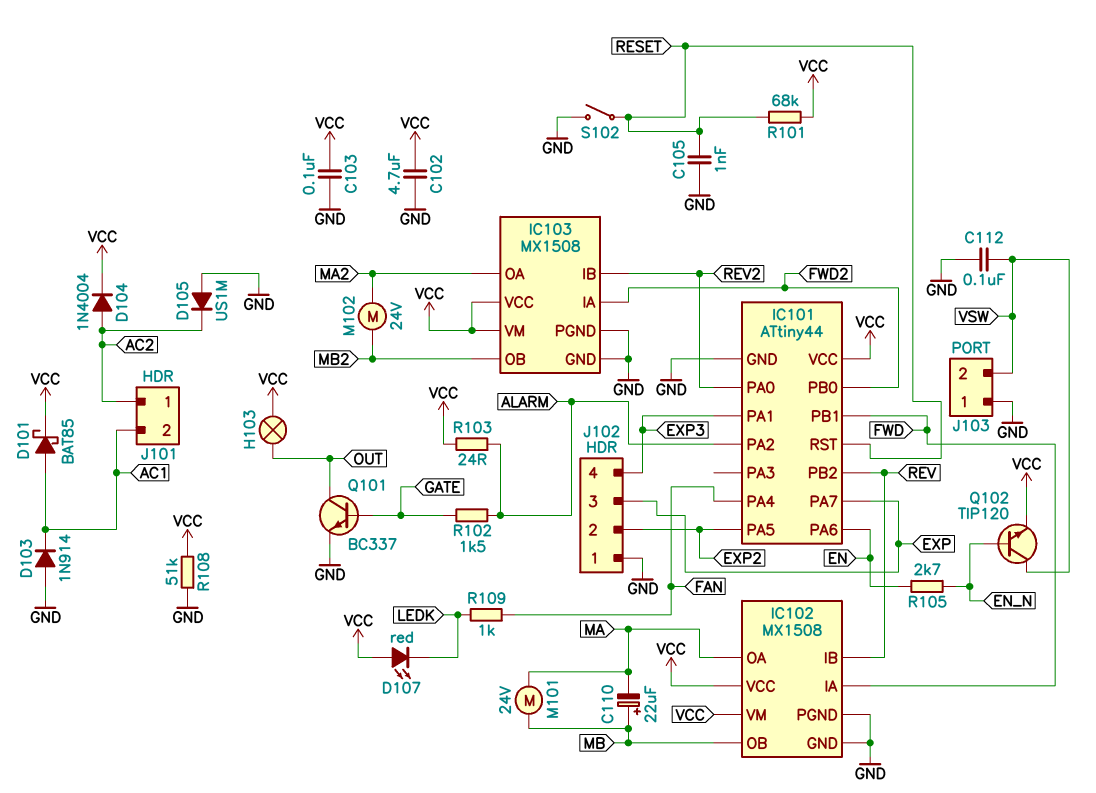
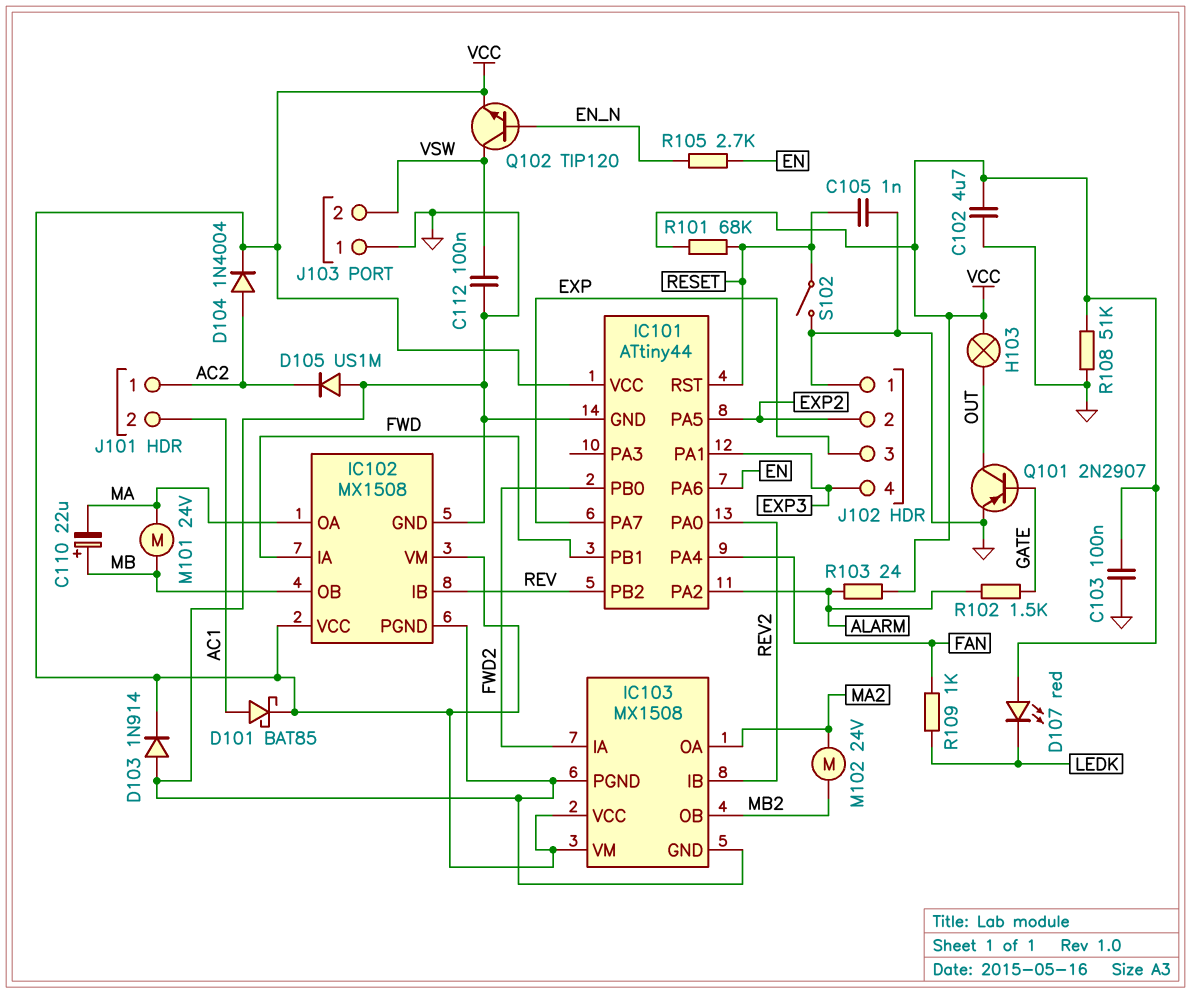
D103: diode 1N914 (A GND, K AC1) -> diode 1N914 (A GND, K VCC)
Q101: NPN BC337 (B GATE, C OUT, E GND) -> PNP 2N2907 (B GATE, C OUT, E GND)

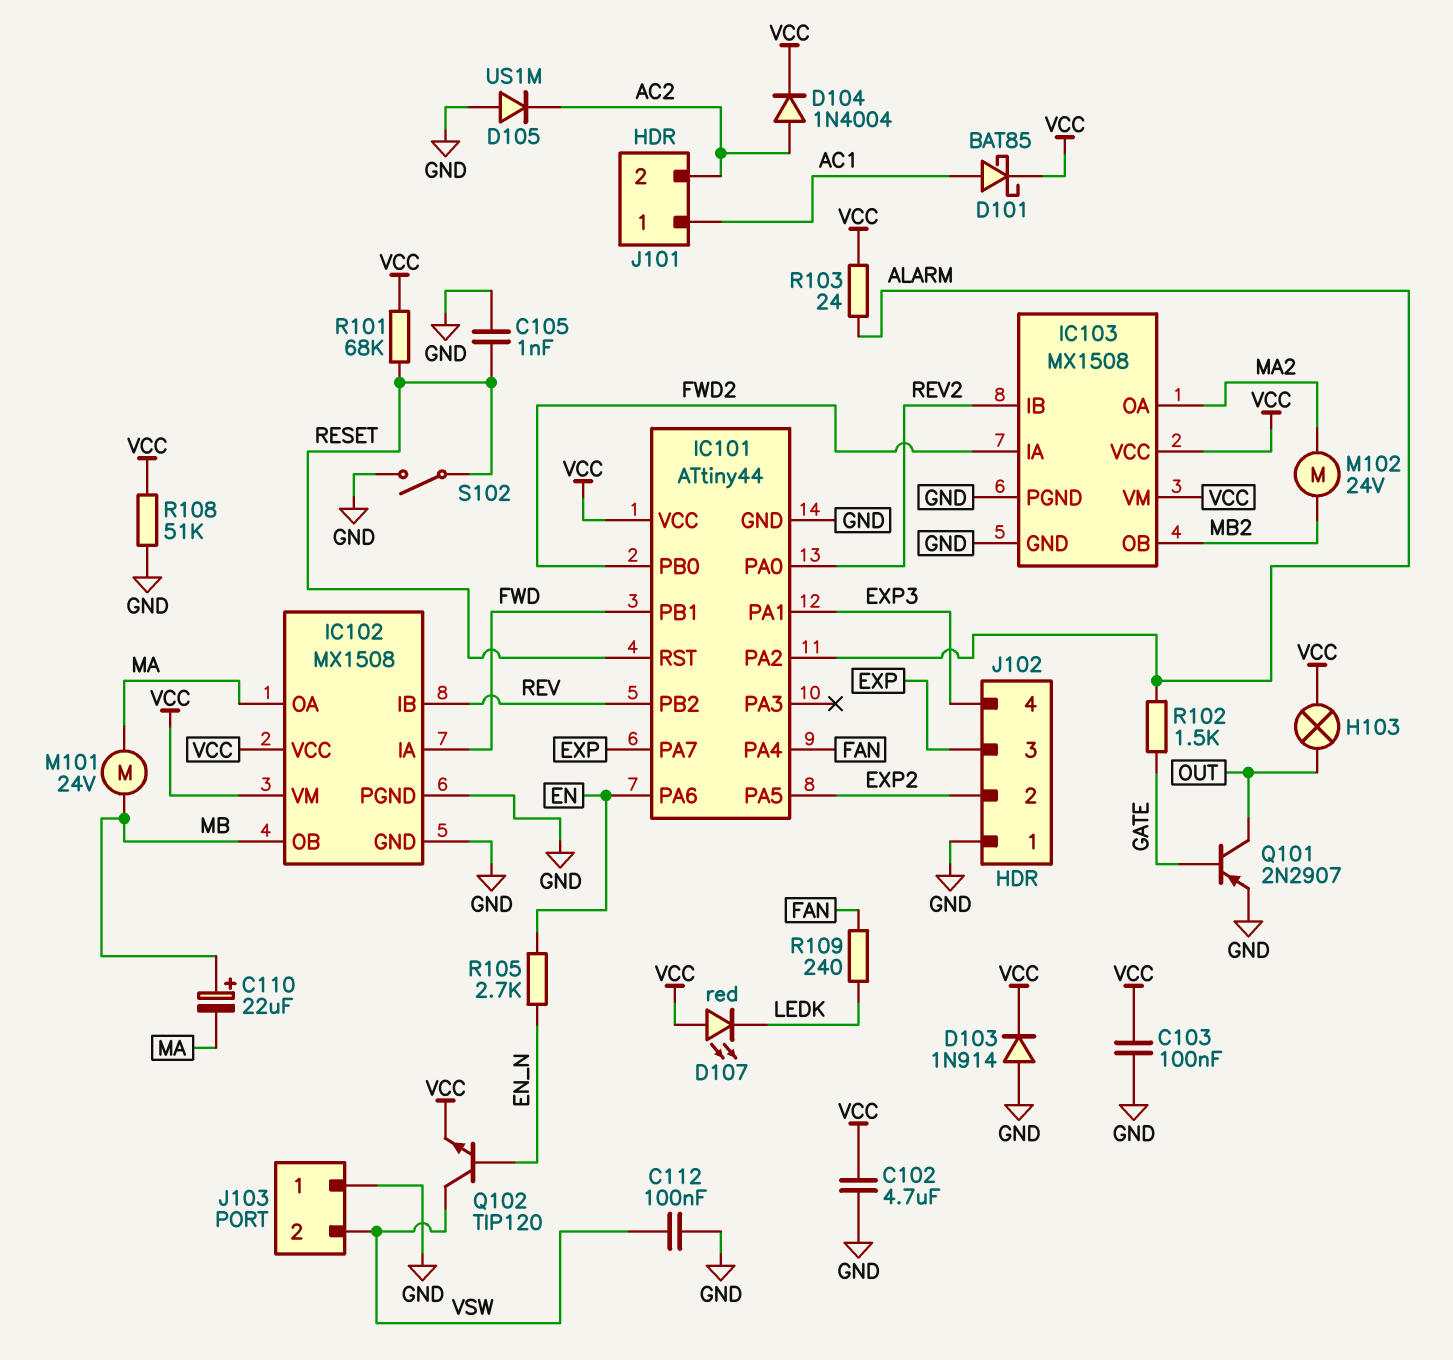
J101 pin 1: AC2 -> AC1
J101 pin 2: AC1 -> AC2
R109: 1k (FAN, LEDK) -> 240 (FAN, LEDK)

